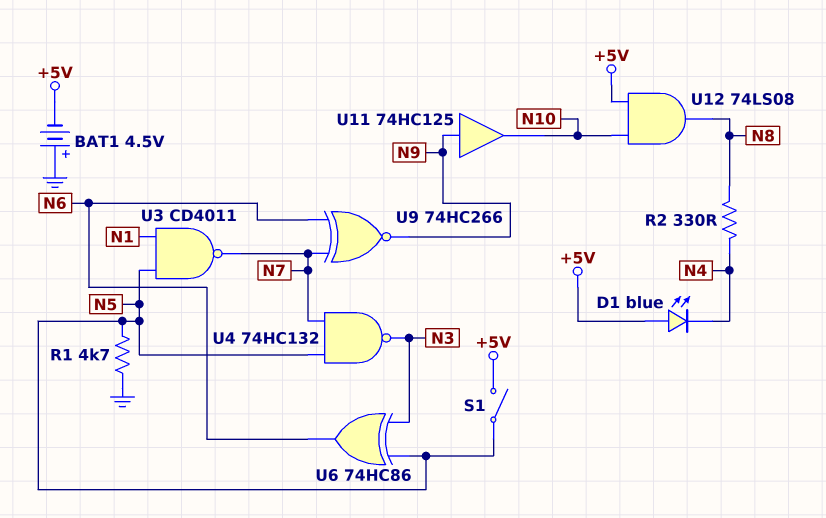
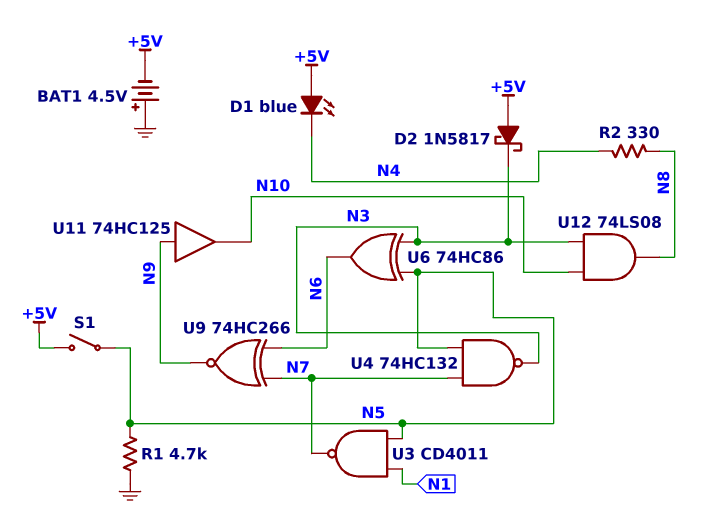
D2: none -> schottky 1N5817 (A +5V, K N3)
U12: AND 74LS08 (in +5V, in N10, out N8) -> AND 74LS08 (in N3, in N10, out N8)

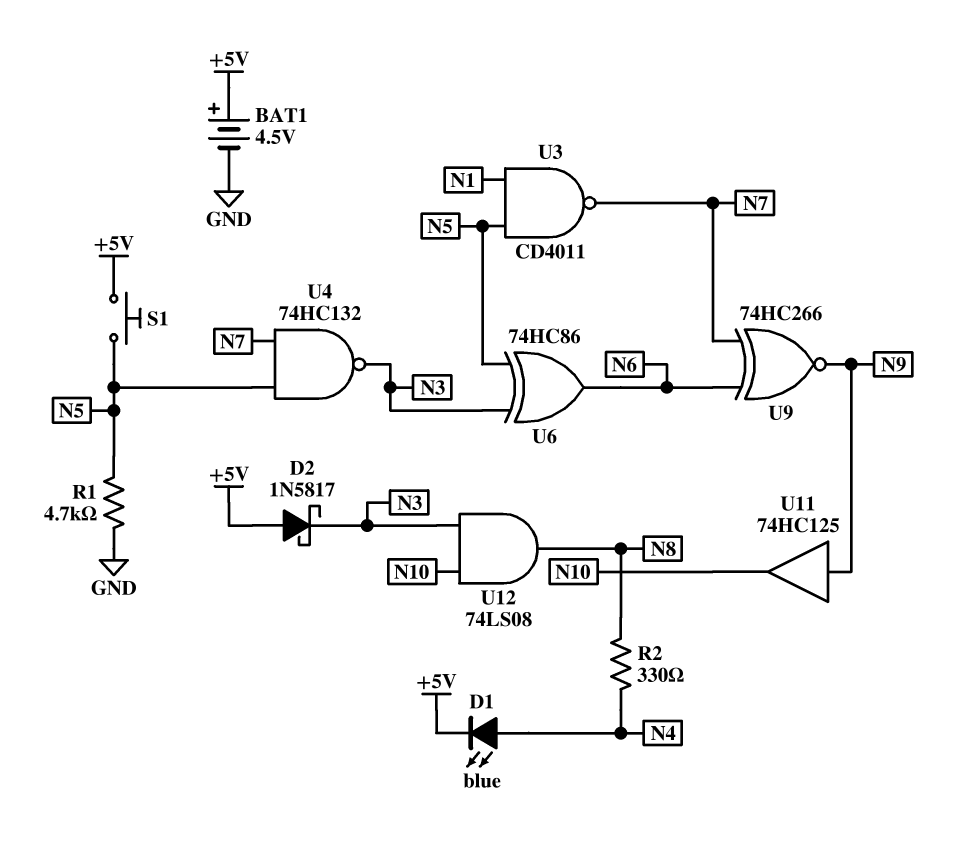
BAT1: 4.5V (plus GND, minus +5V) -> 4.5V (plus +5V, minus GND)
D1: LED blue (A +5V, K N4) -> LED blue (A N4, K +5V)
S1: switch (+5V, N5) -> button (+5V, N5)

